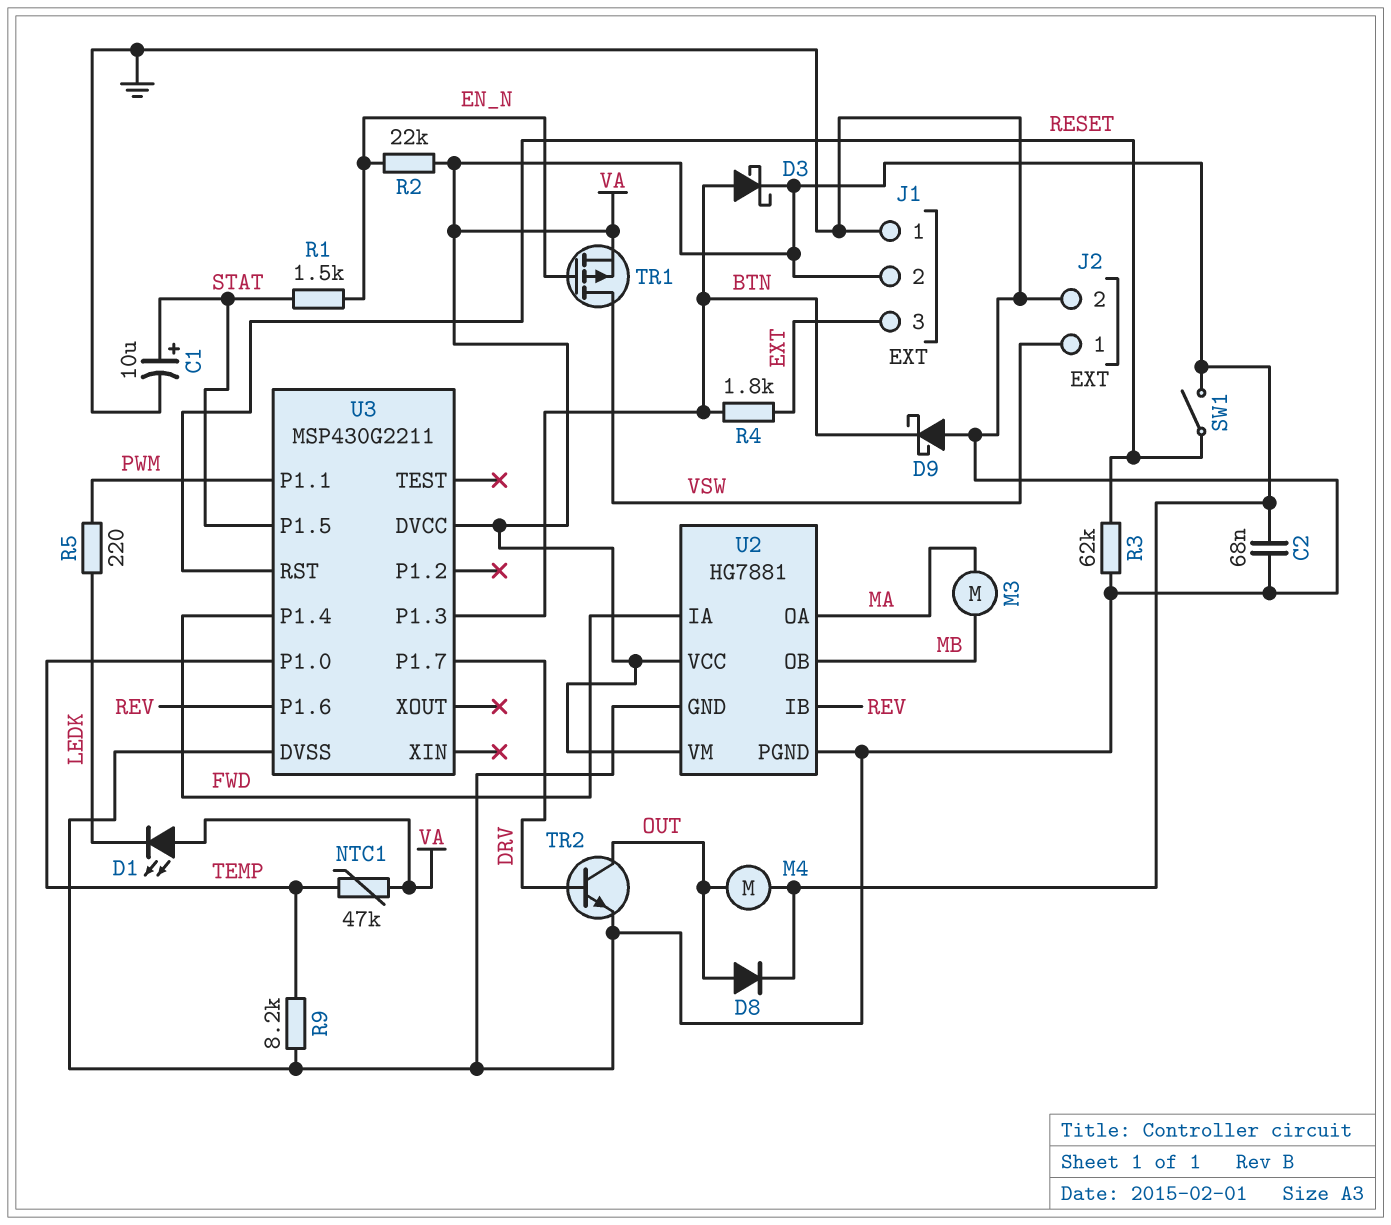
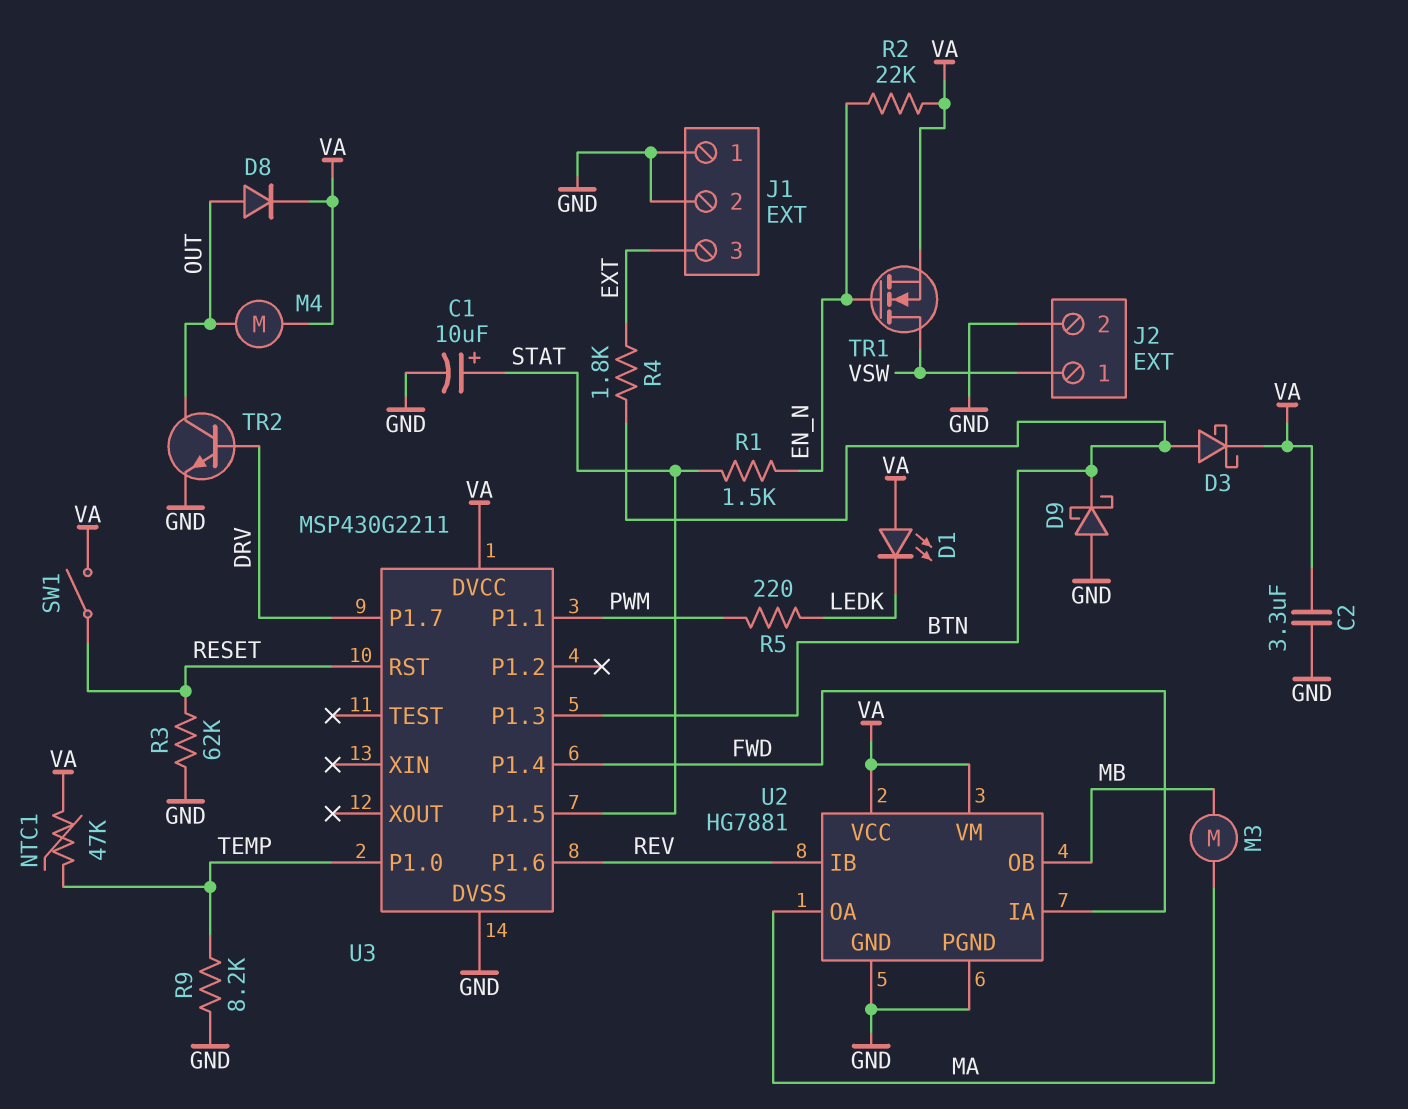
C2: 68nF (GND, VA) -> 3.3uF (GND, VA)
J1 pin 2: VA -> GND
TR1: PMOS (G EN_N, D VSW, S VA) -> NMOS (G EN_N, D VSW, S VA)

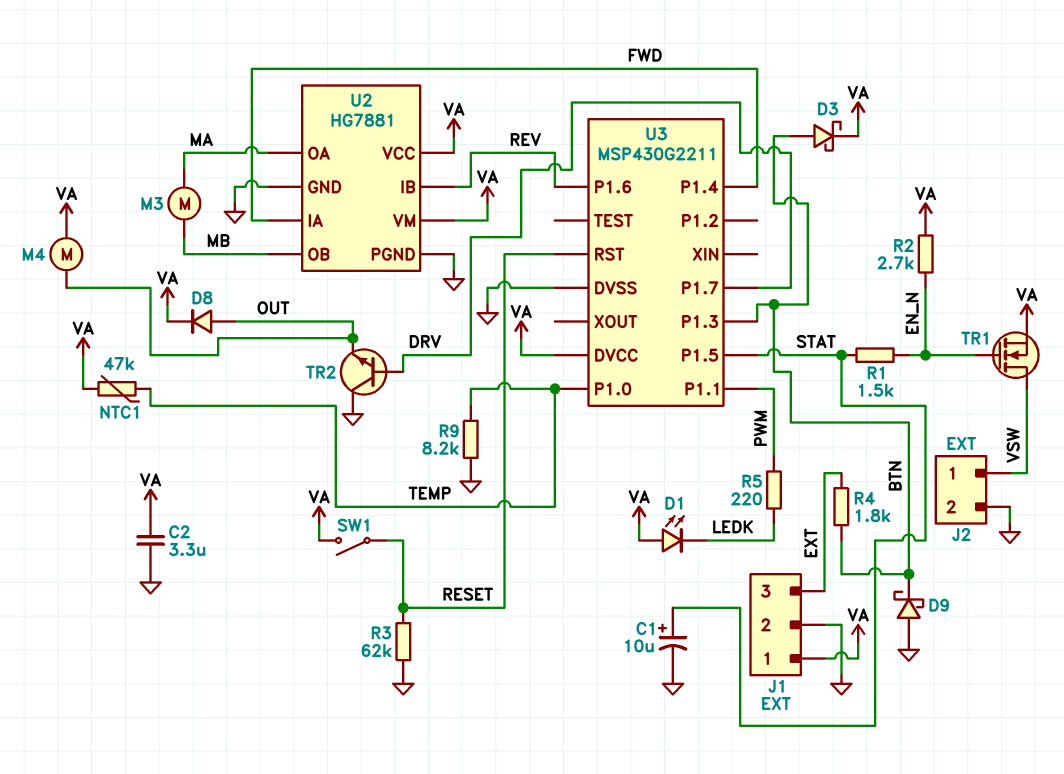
J1 pin 1: GND -> VA
R2: 22k (EN_N, VA) -> 2.7k (EN_N, VA)
TR2: NPN (B DRV, C OUT, E GND) -> NPN (B DRV, C GND, E OUT)

